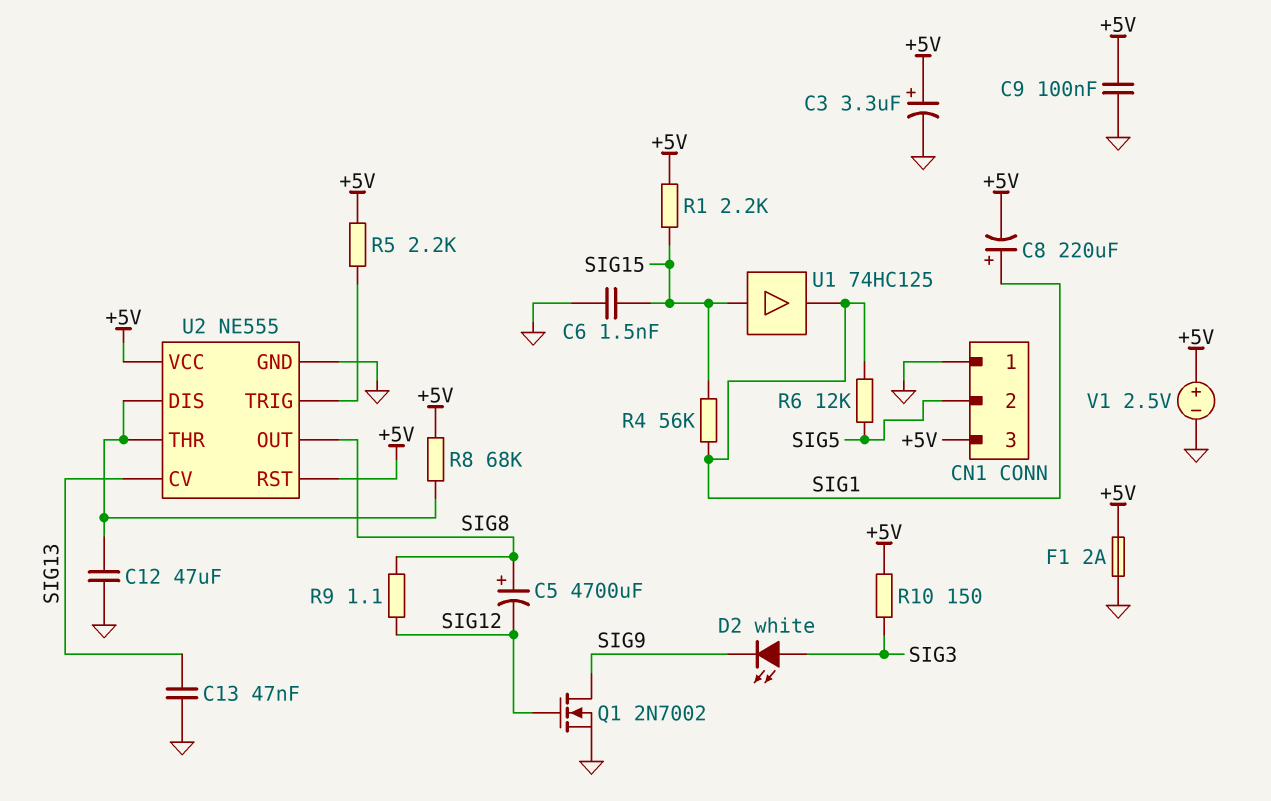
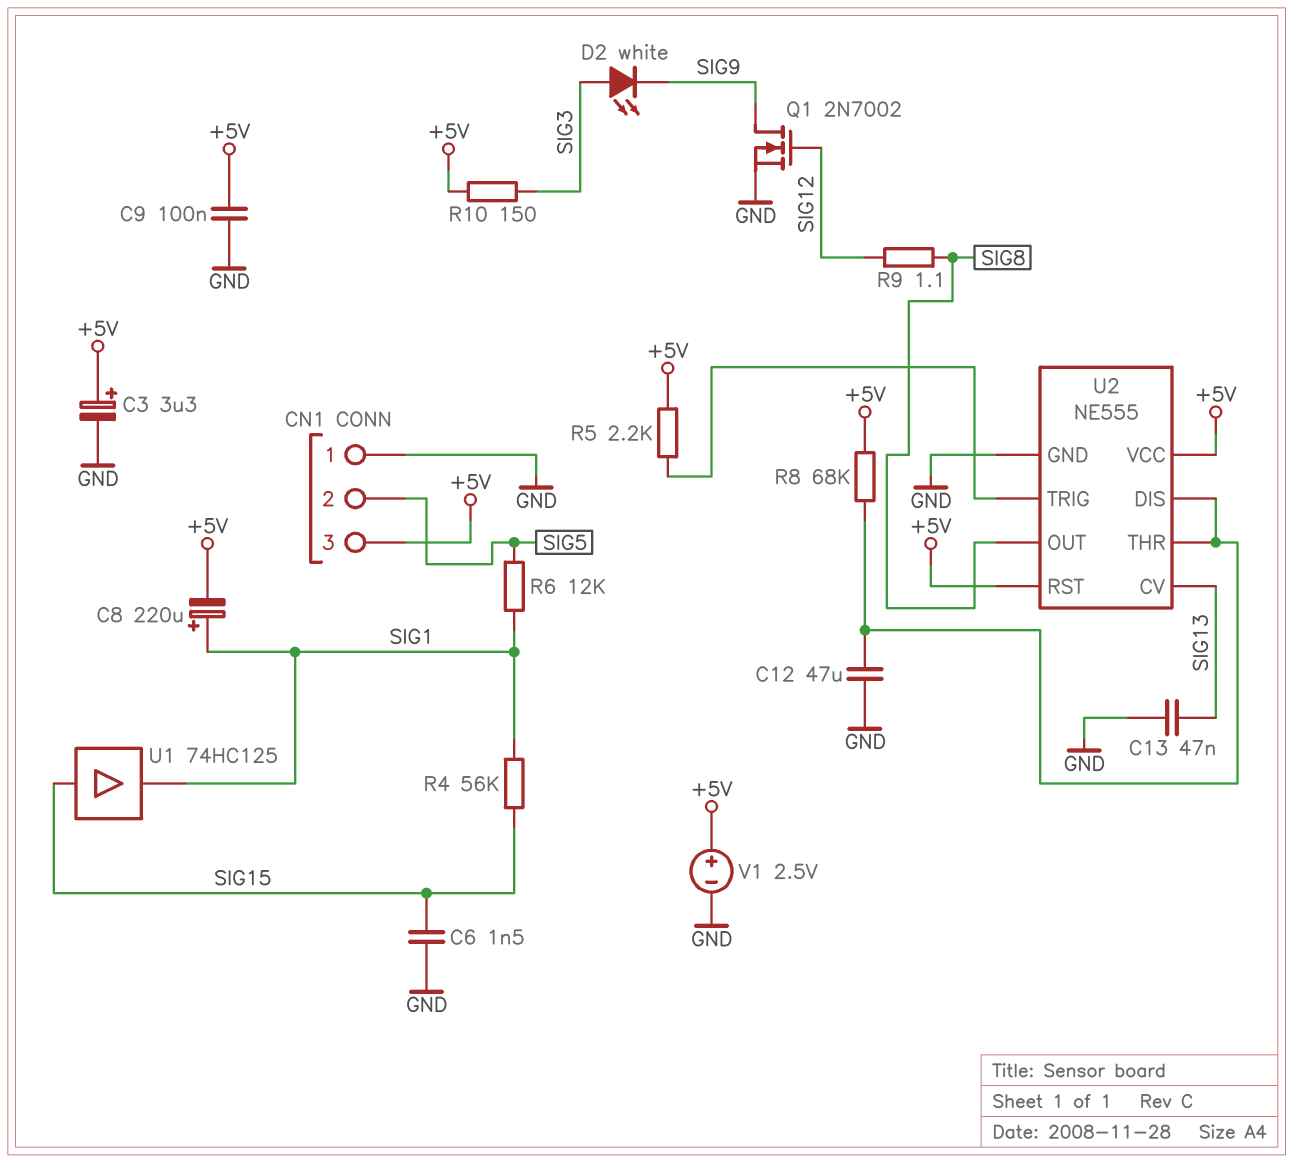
C5: 4700uF (plus SIG8, minus SIG12) -> none
F1: 2A (+5V, GND) -> none
R1: 2.2k (+5V, SIG15) -> none

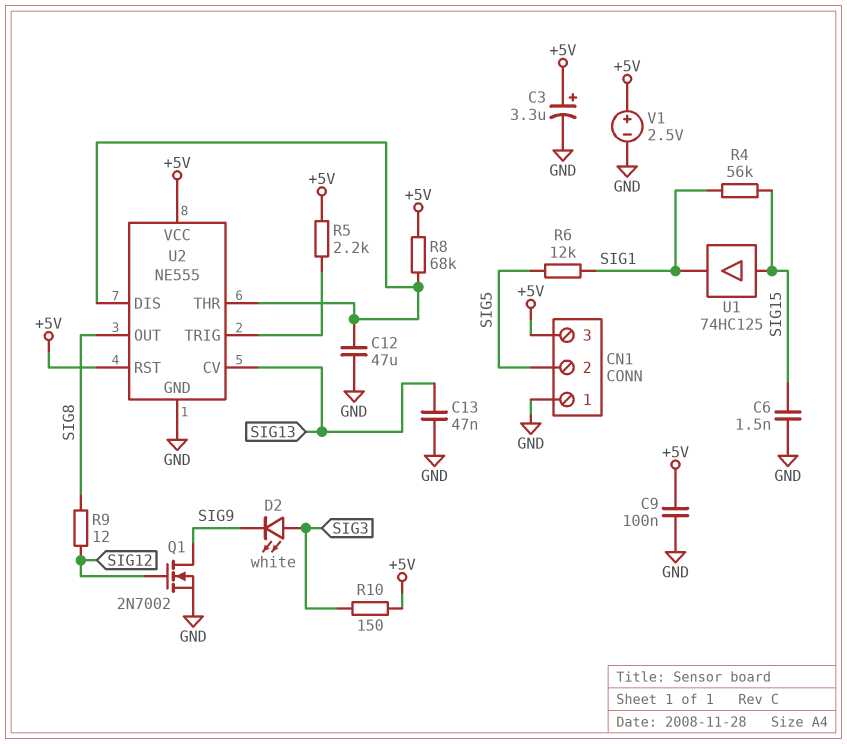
C8: 220uF (plus SIG1, minus +5V) -> none
R9: 1.1 (SIG8, SIG12) -> 12 (SIG8, SIG12)

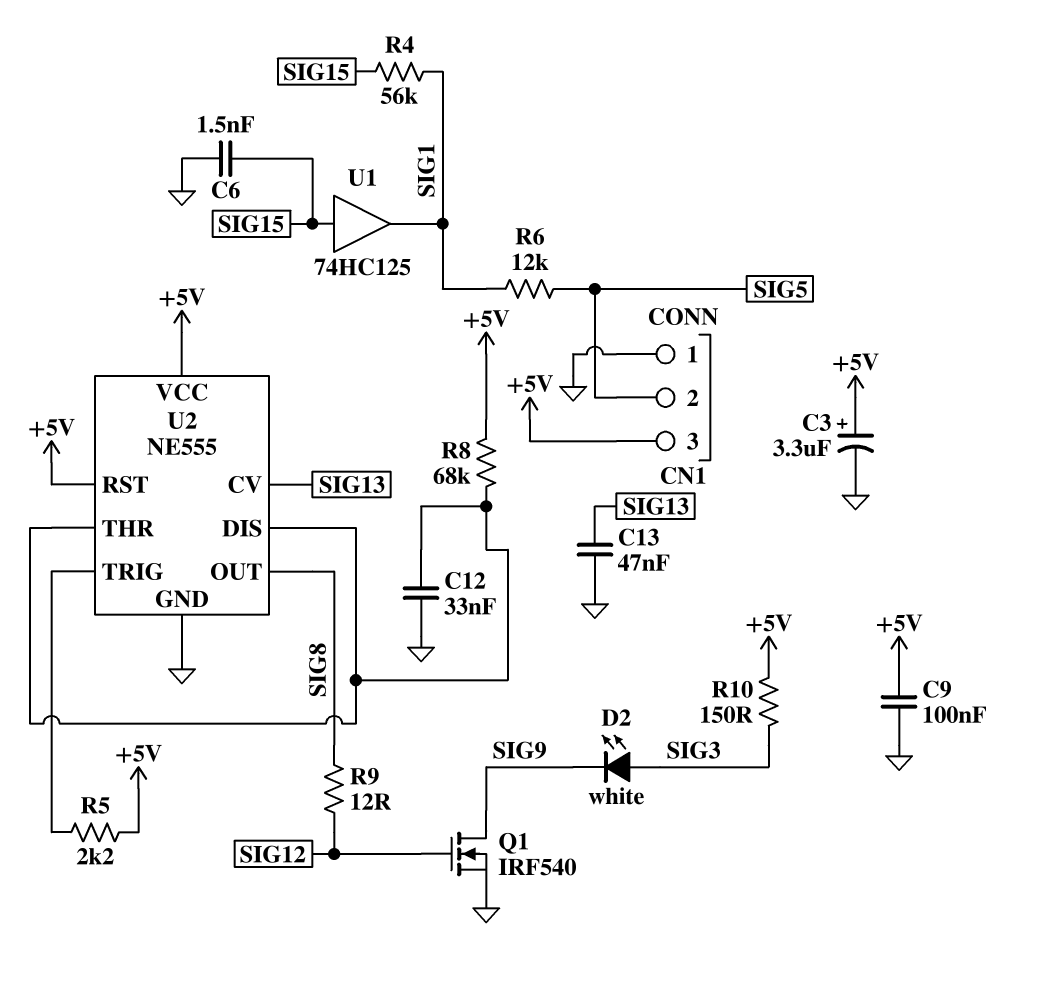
C12: 47uF (GND, U2/DIS) -> 33nF (GND, U2/DIS)
Q1: NMOS 2N7002 (G SIG12, D SIG9, S GND) -> NMOS IRF540 (G SIG12, D SIG9, S GND)
V1: 2.5V (plus +5V, minus GND) -> none

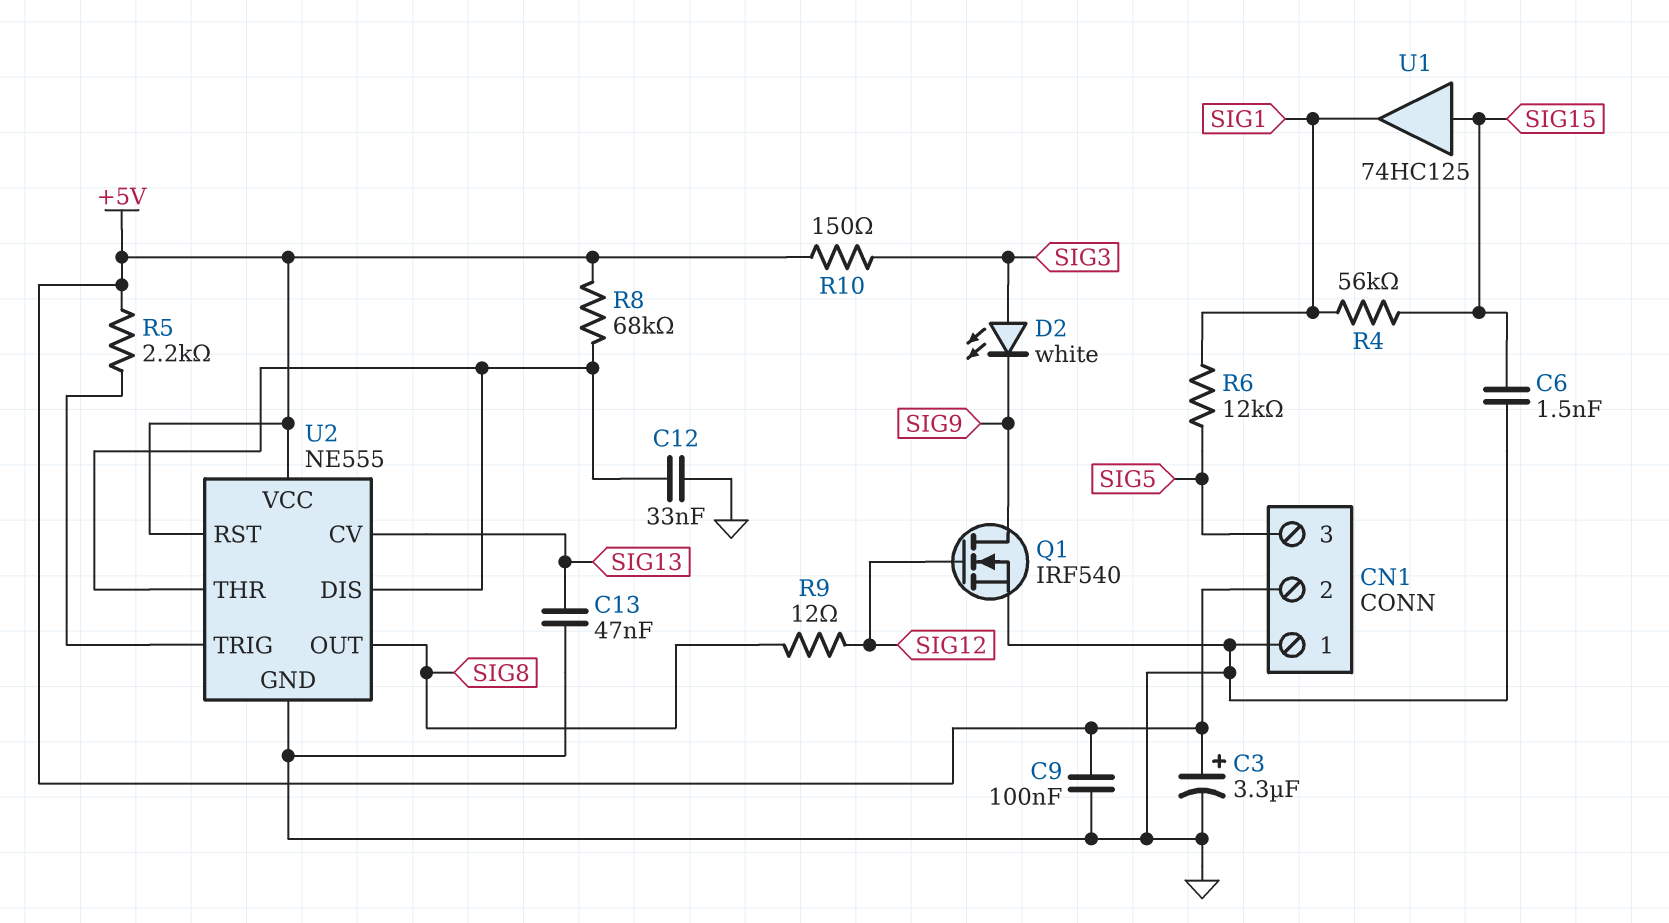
CN1 pin 2: SIG5 -> +5V
CN1 pin 3: +5V -> SIG5

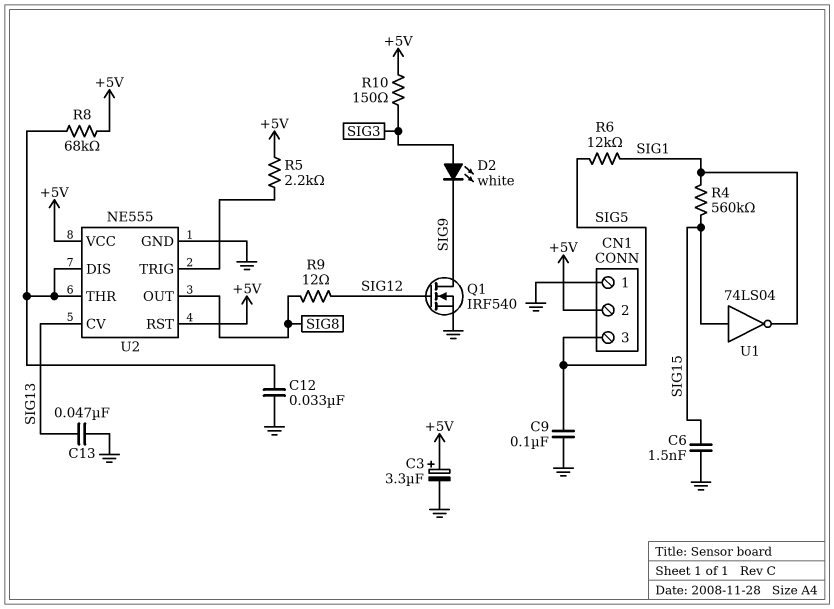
C9: 100nF (+5V, GND) -> 100nF (GND, SIG5)
R4: 56k (SIG1, SIG15) -> 560k (SIG1, SIG15)
U1: buffer 74HC125 (in SIG15, out SIG1) -> NOT 74LS04 (in SIG15, out SIG1)

